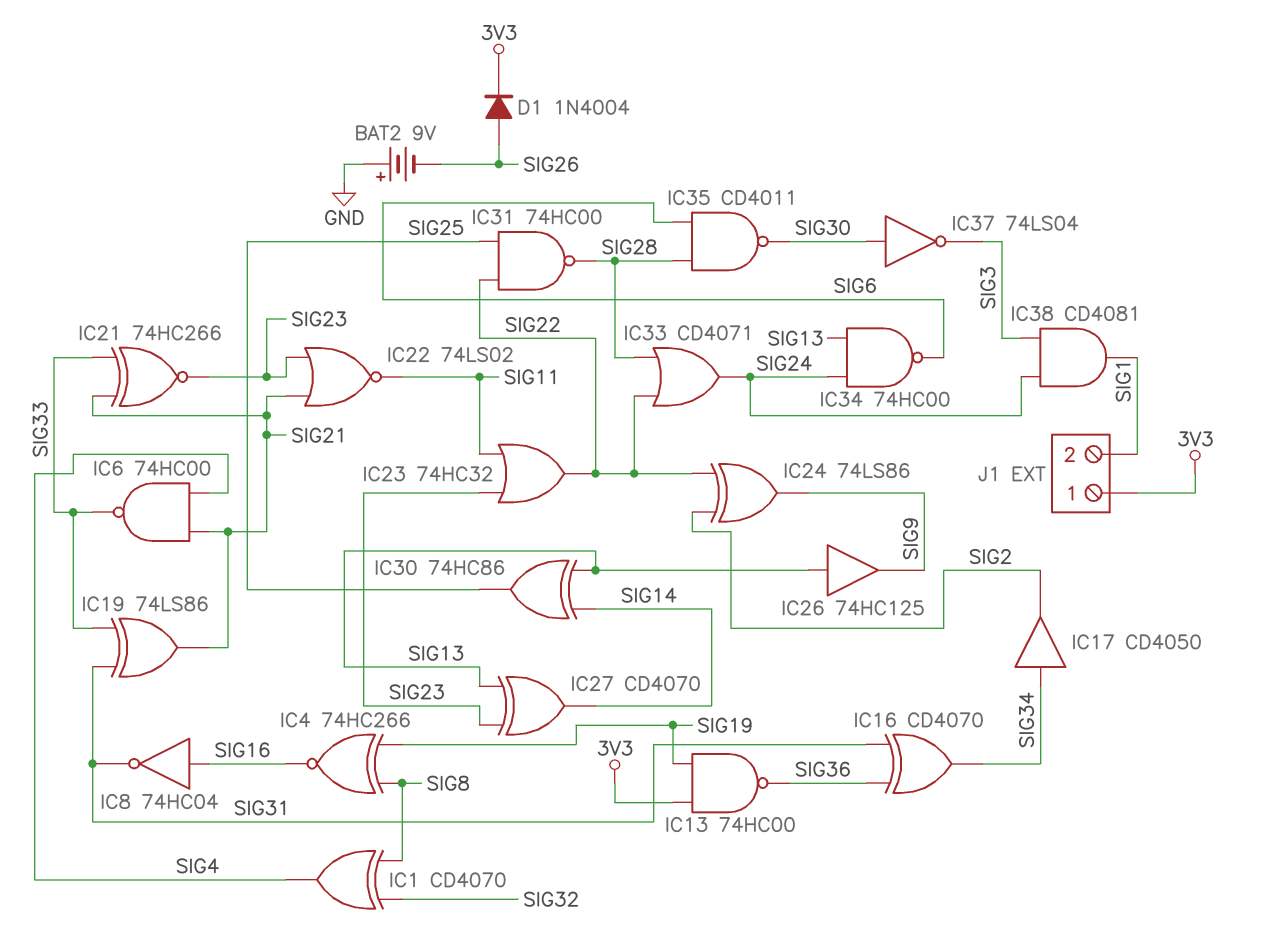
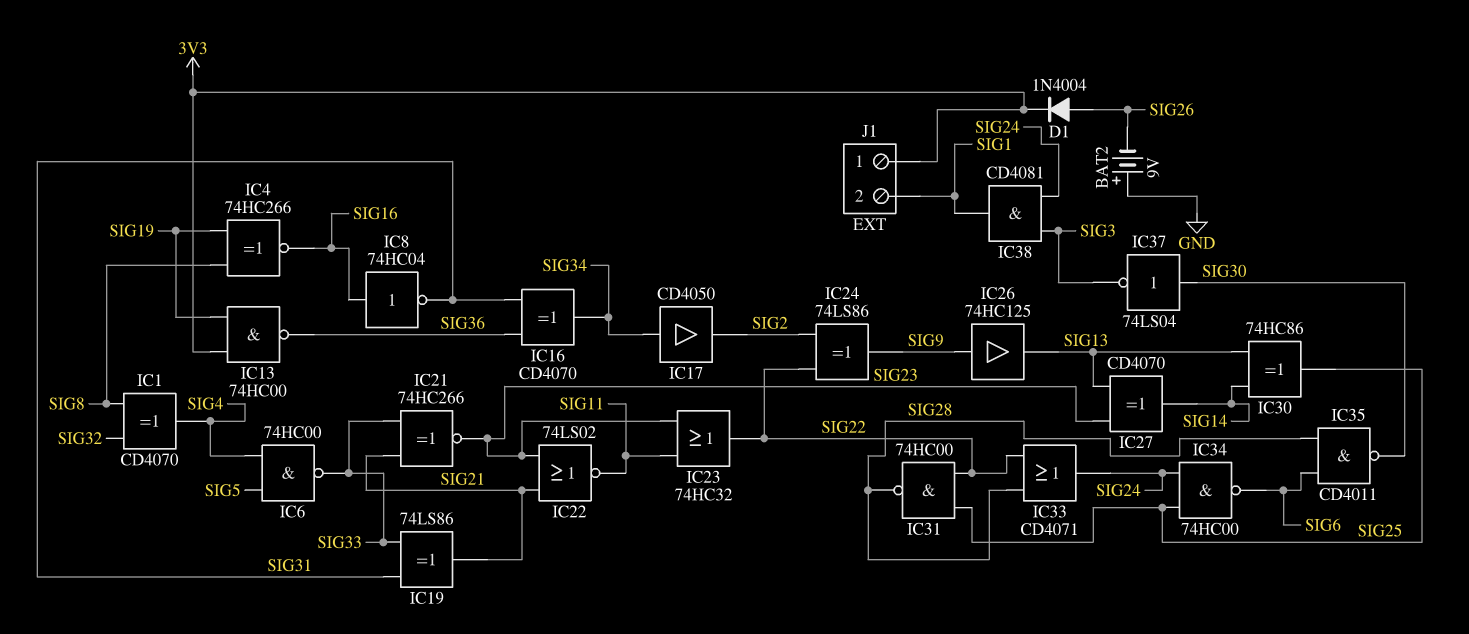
IC6: NAND 74HC00 (in SIG4, in SIG21, out SIG33) -> NAND 74HC00 (in SIG4, in SIG5, out SIG33)
IC26: buffer 74HC125 (in SIG13, out SIG9) -> buffer 74HC125 (in SIG9, out SIG13)
IC34: NAND 74HC00 (in SIG13, in SIG24, out SIG6) -> NAND 74HC00 (in SIG24, in SIG25, out SIG6)

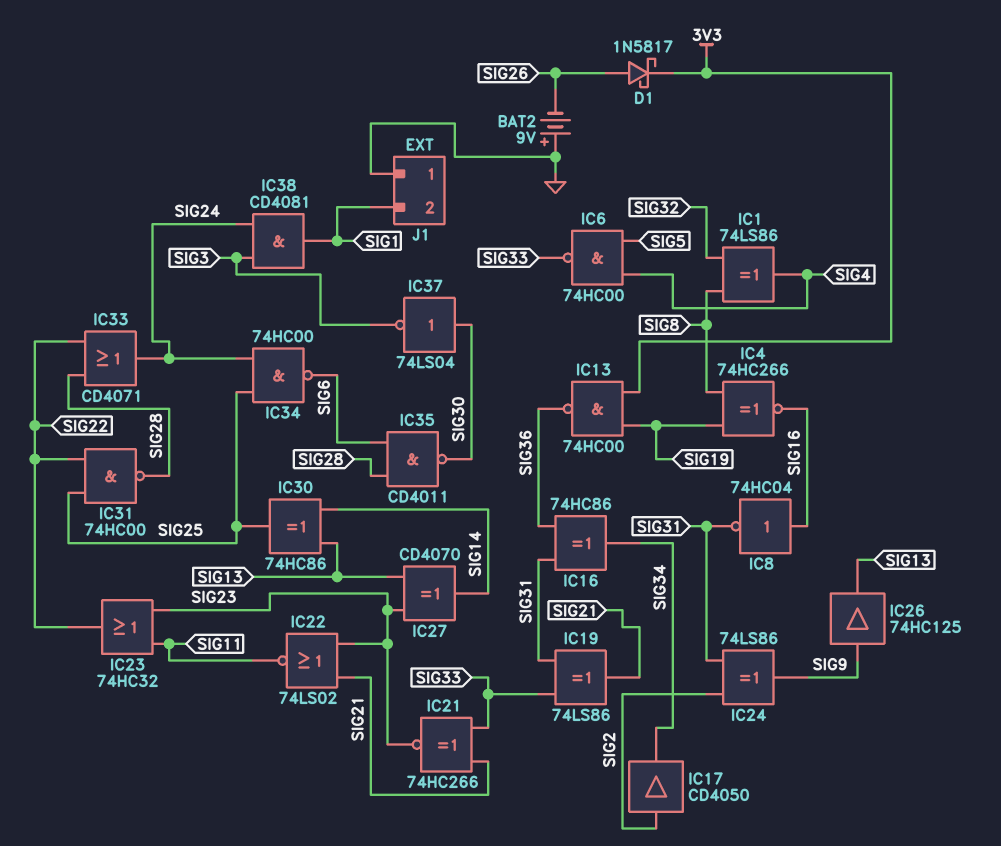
D1: diode 1N4004 (A SIG26, K 3V3) -> schottky 1N5817 (A SIG26, K 3V3)
IC1: XOR CD4070 (in SIG8, in SIG32, out SIG4) -> XOR 74LS86 (in SIG8, in SIG32, out SIG4)
IC16: XOR CD4070 (in SIG31, in SIG36, out SIG34) -> XOR 74HC86 (in SIG31, in SIG36, out SIG34)
IC17: buffer CD4050 (in SIG34, out SIG2) -> buffer CD4050 (in SIG2, out SIG34)
IC24: XOR 74LS86 (in SIG2, in SIG22, out SIG9) -> XOR 74LS86 (in SIG2, in SIG31, out SIG9)
J1 pin 1: 3V3 -> GND

